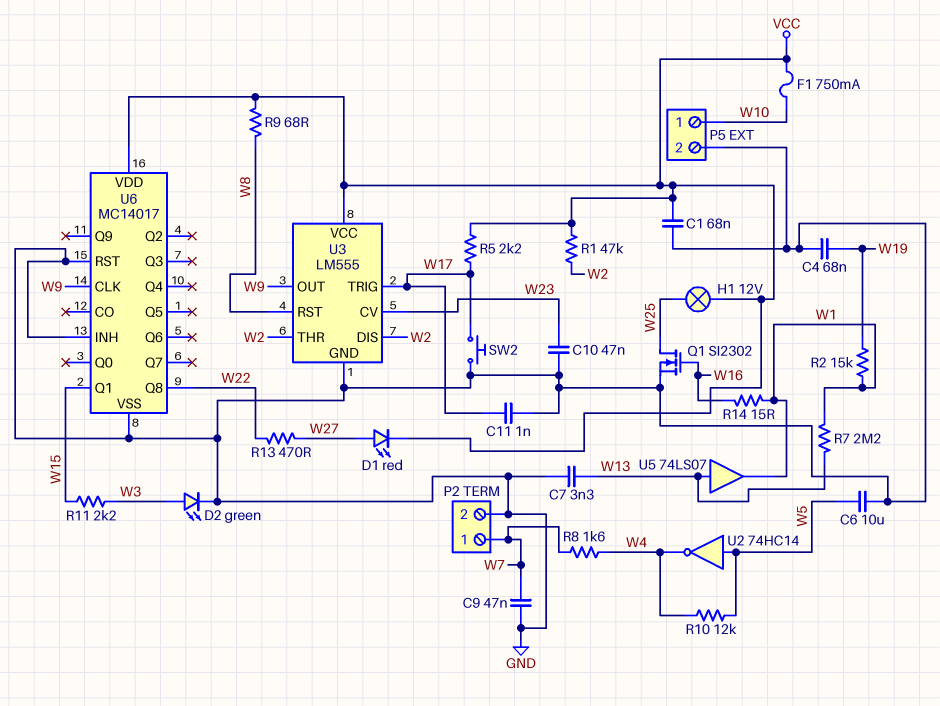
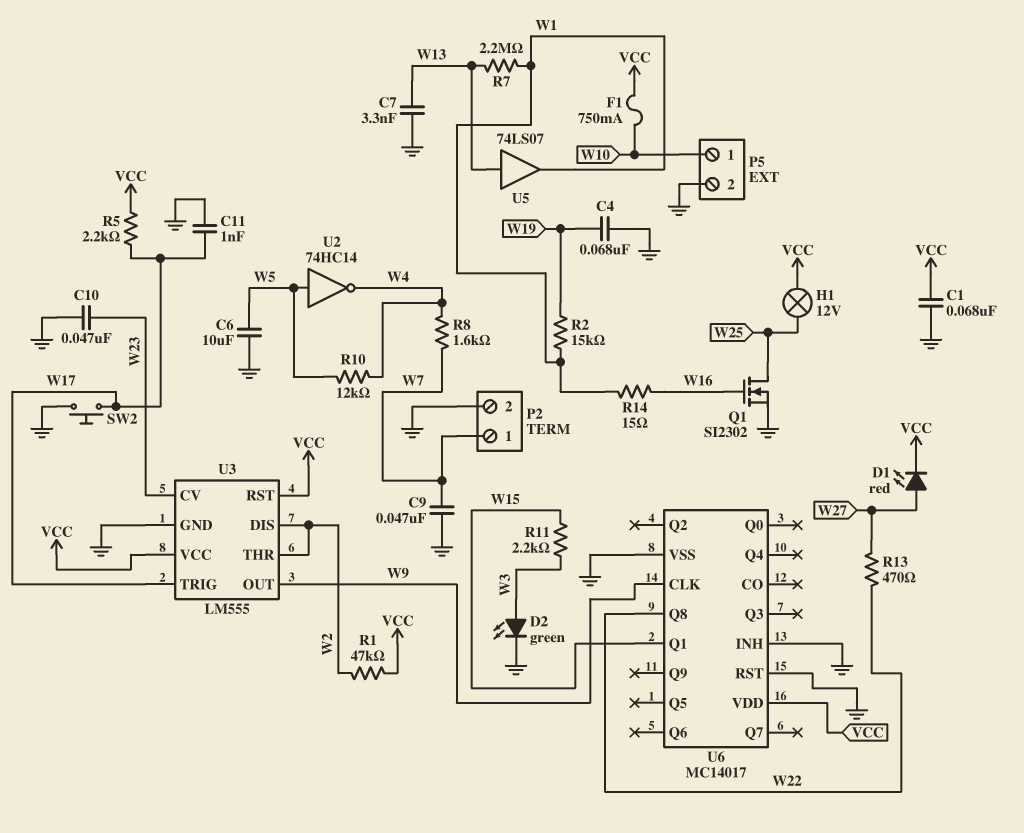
R9: 68 (VCC, W8) -> none
U3 pin RST: W8 -> VCC

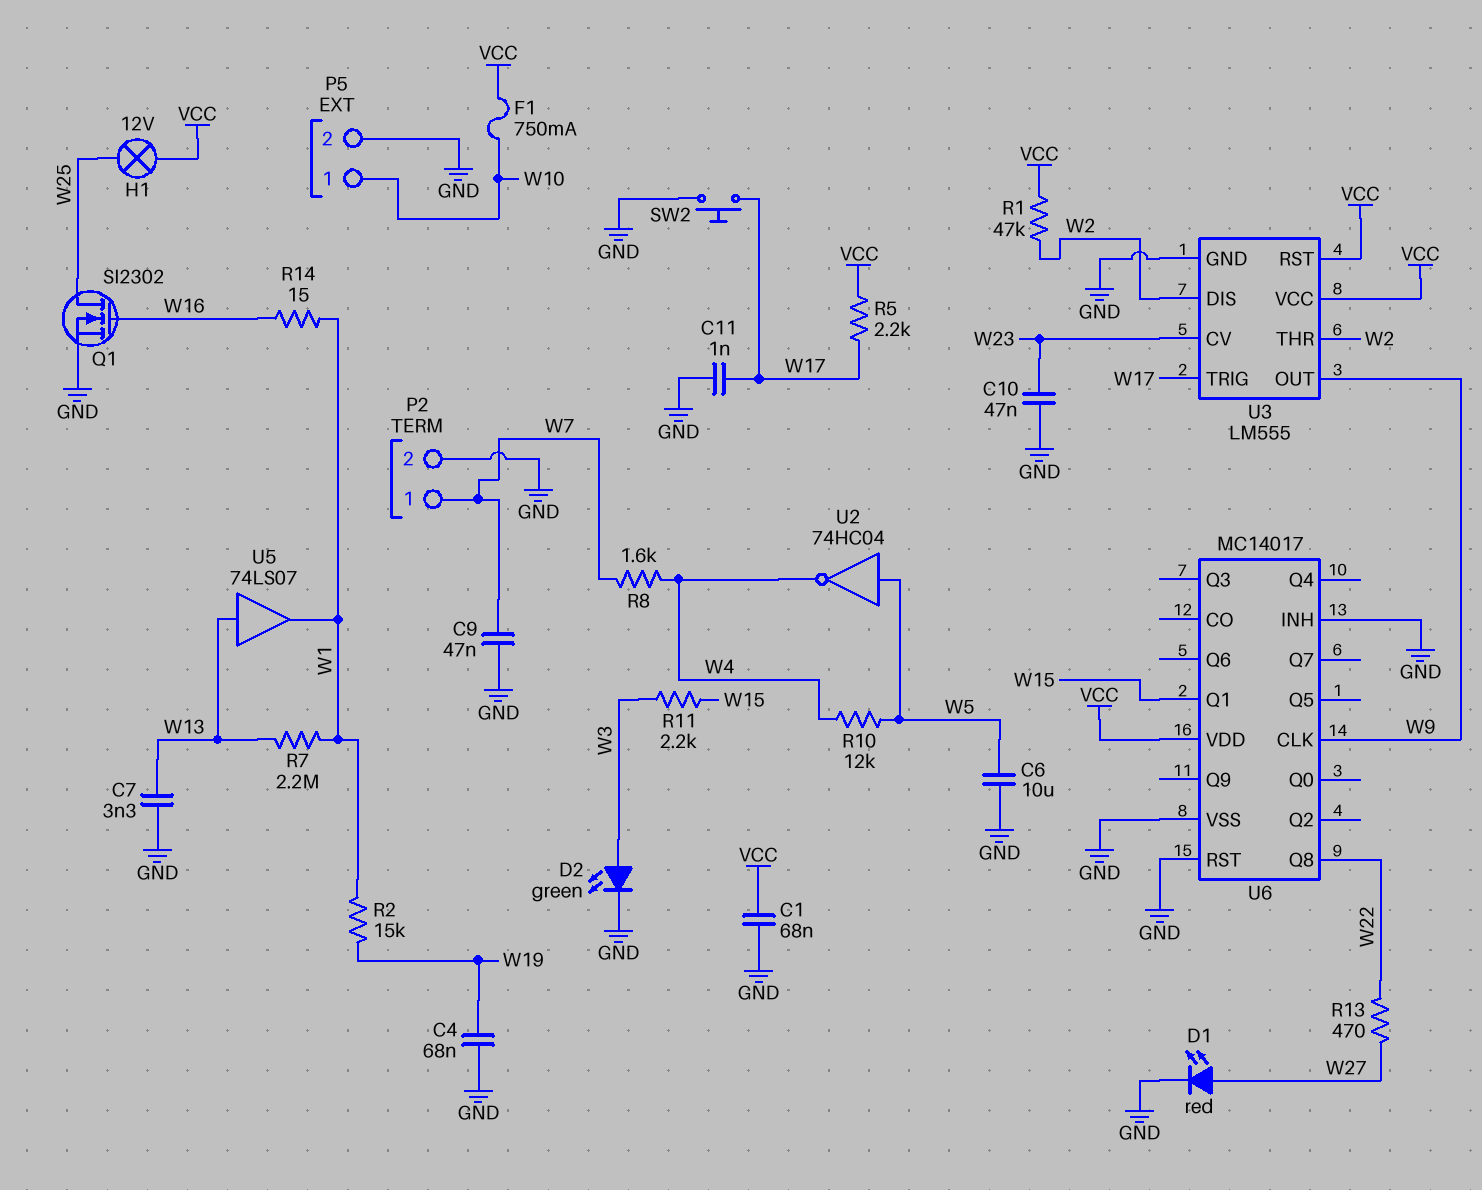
D1: LED red (A W27, K VCC) -> LED red (A W27, K GND)
U2: NOT 74HC14 (in W5, out W4) -> NOT 74HC04 (in W5, out W4)

